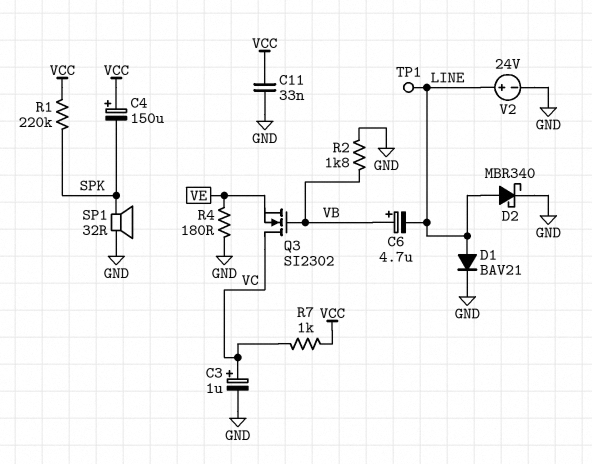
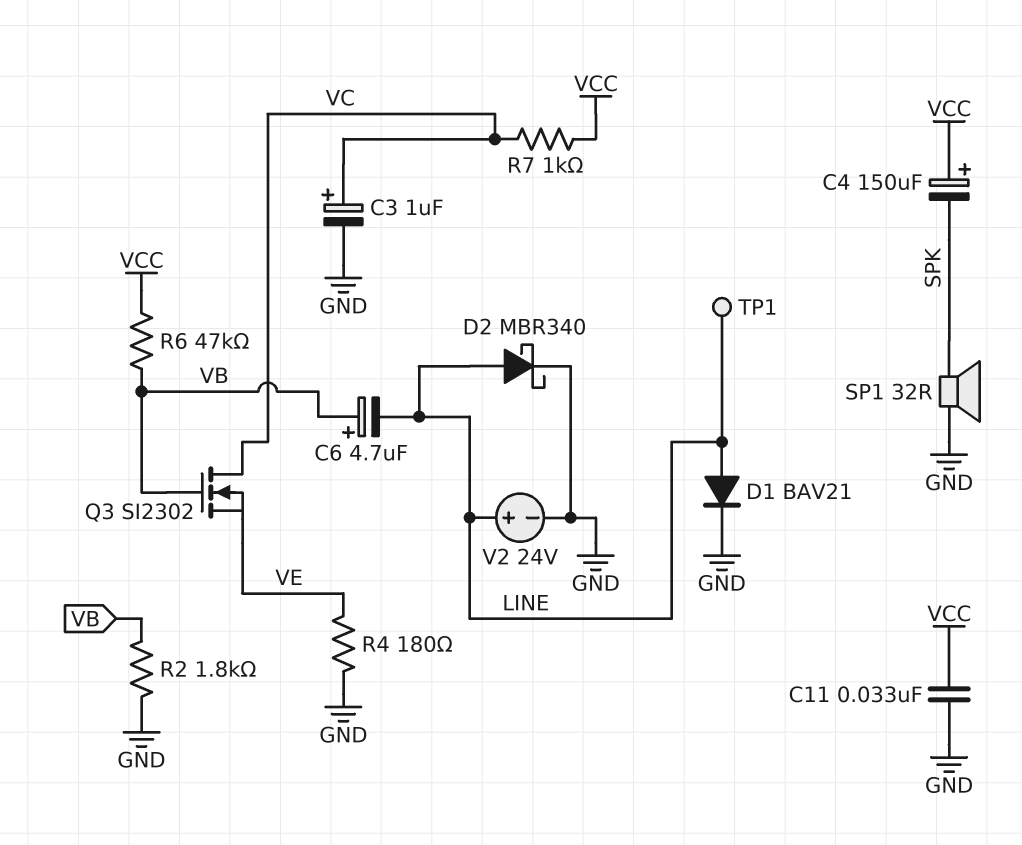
R1: 220k (SPK, VCC) -> none
R6: none -> 47k (VB, VCC)

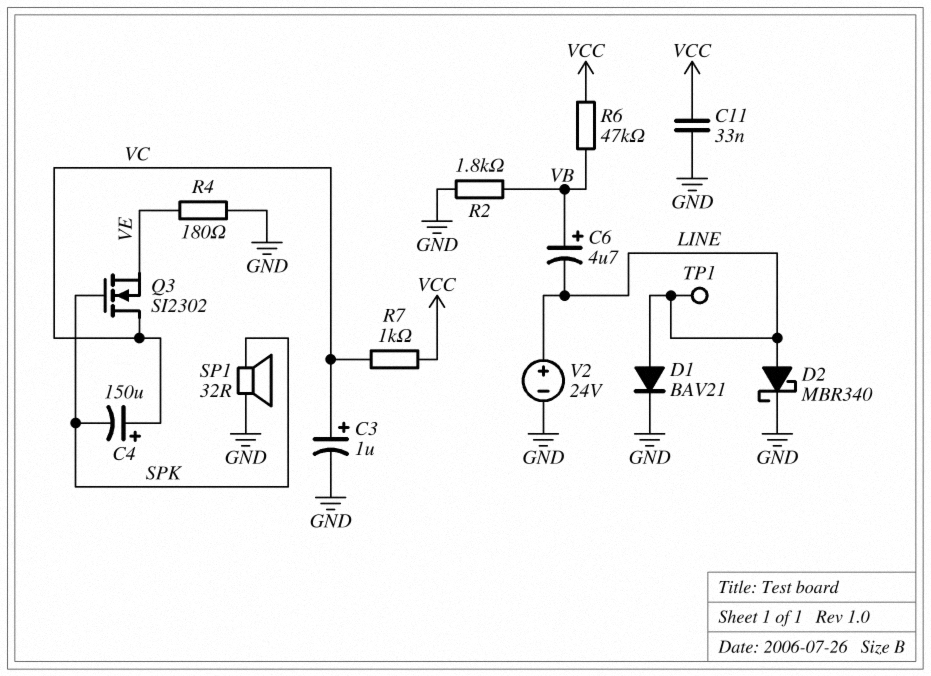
C4: 150uF (plus VCC, minus SPK) -> 150uF (plus VC, minus SPK)
Q3: NMOS SI2302 (G VB, D VC, S VE) -> NMOS SI2302 (G SPK, D VC, S VE)

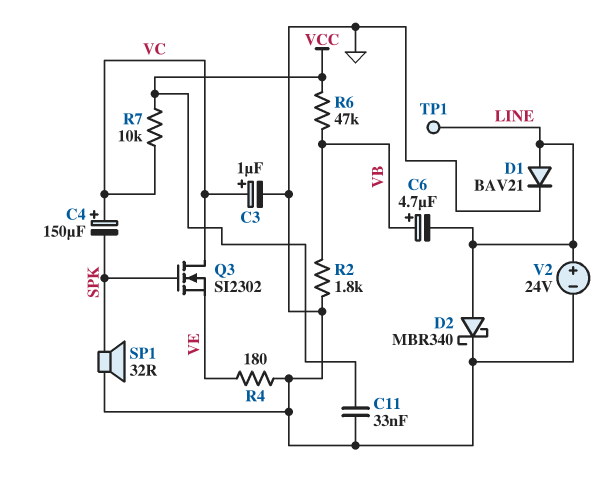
R7: 1k (VC, VCC) -> 10k (VC, VCC)

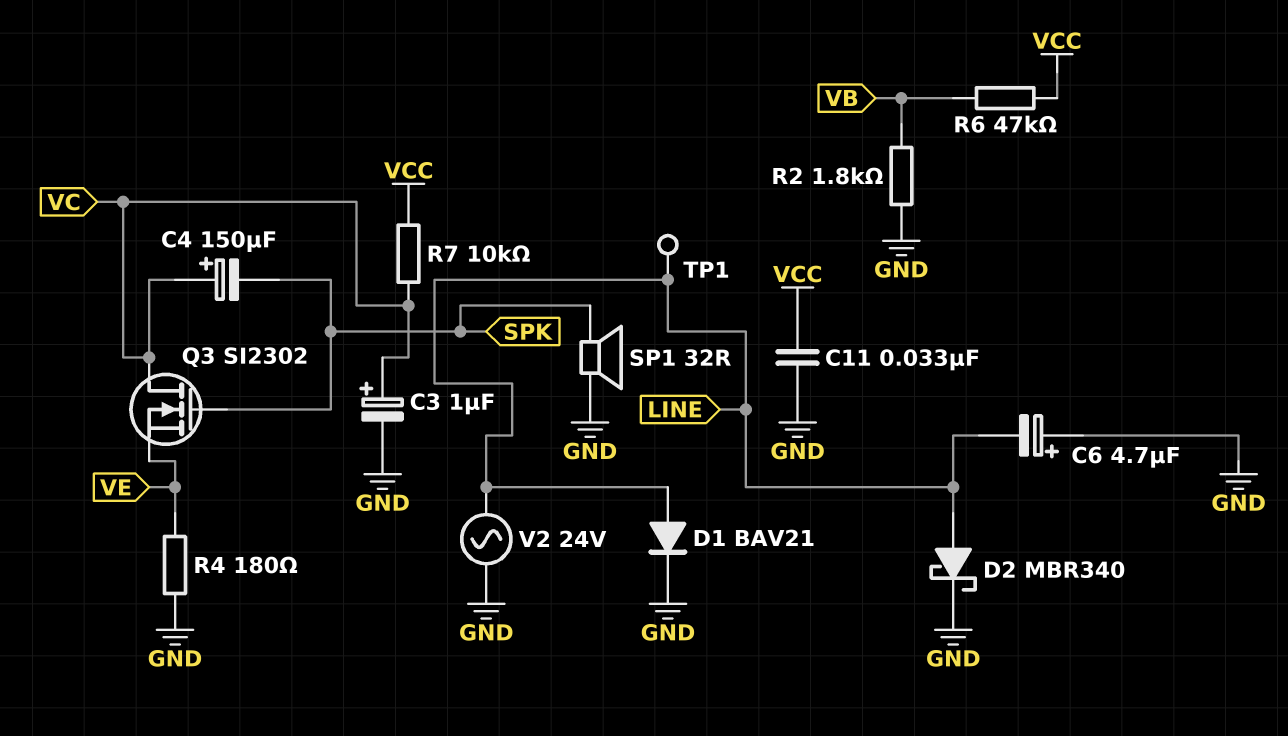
C6: 4.7uF (plus VB, minus LINE) -> 4.7uF (plus GND, minus LINE)
V2: 24V (plus LINE, minus GND) -> AC 24V (GND, LINE)

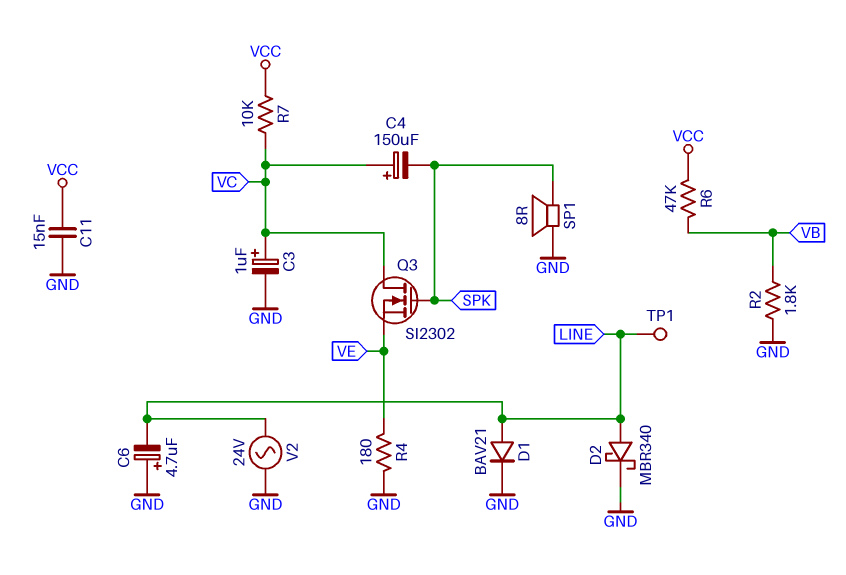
C11: 33nF (GND, VCC) -> 15nF (GND, VCC)
SP1: speaker 32R (GND, SPK) -> speaker 8R (GND, SPK)

